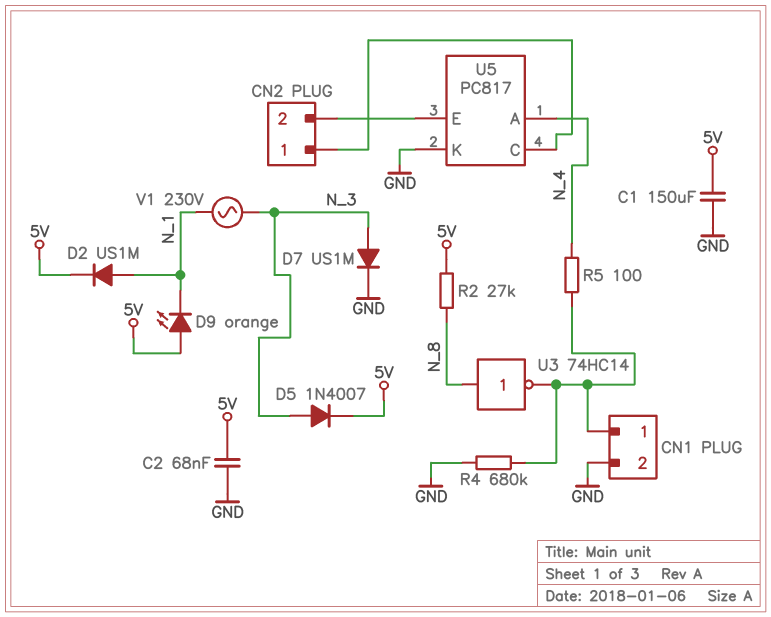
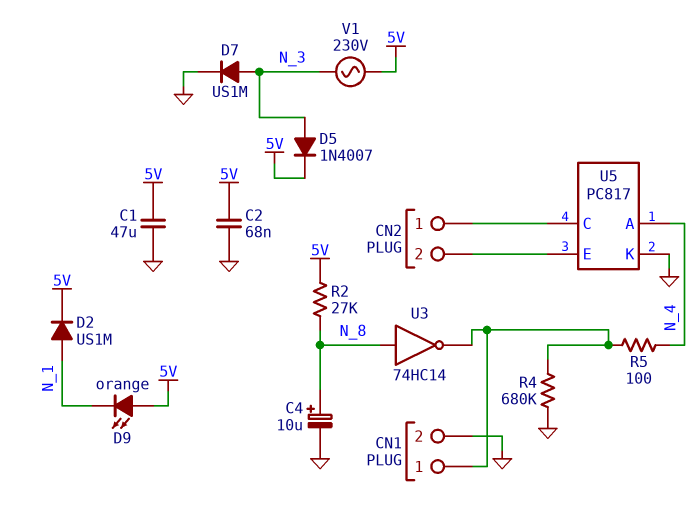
C1: 150uF (5V, GND) -> 47uF (5V, GND)
C4: none -> 10uF (plus N_8, minus GND)
V1: AC 230V (N_1, N_3) -> AC 230V (5V, N_3)

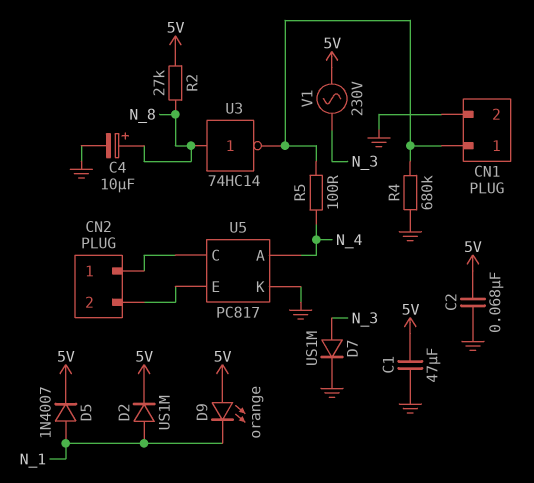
D5: diode 1N4007 (A N_3, K 5V) -> diode 1N4007 (A N_1, K 5V)

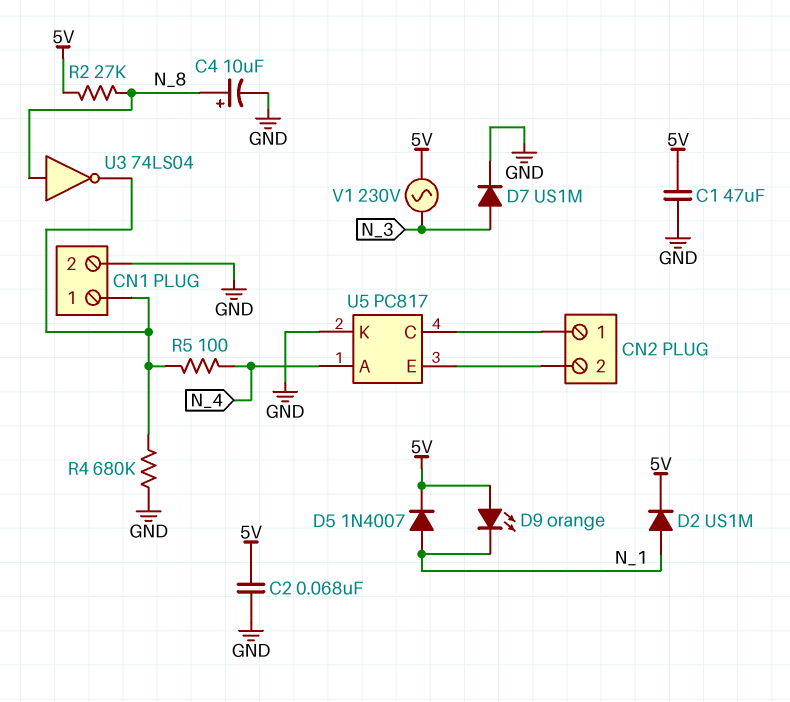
U3: NOT 74HC14 (in N_8, out CN1/1) -> NOT 74LS04 (in N_8, out CN1/1)

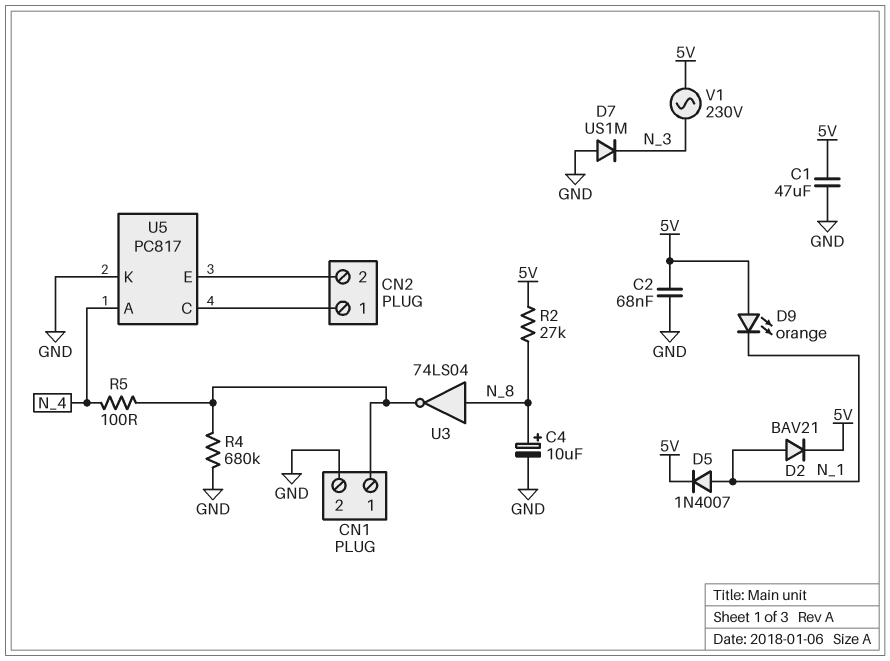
D2: diode US1M (A N_1, K 5V) -> diode BAV21 (A N_1, K 5V)
D7: diode US1M (A N_3, K GND) -> diode US1M (A GND, K N_3)

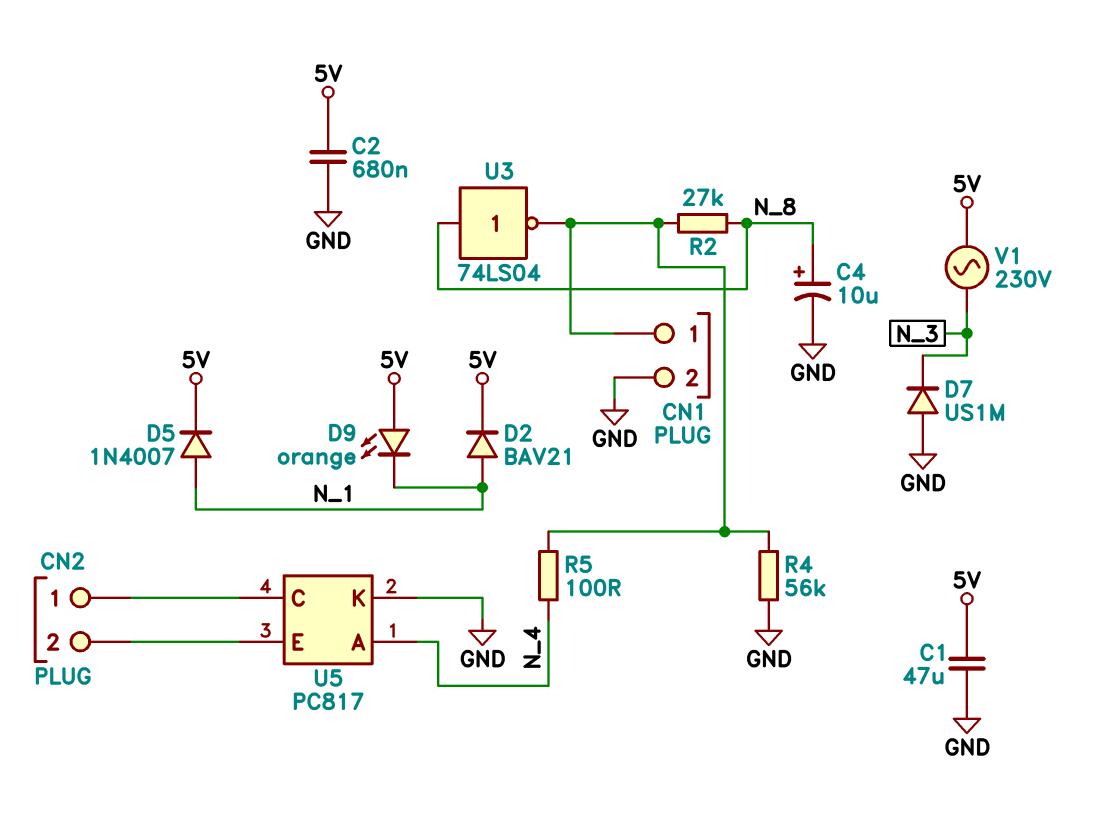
C2: 68nF (5V, GND) -> 680nF (5V, GND)
R2: 27k (5V, N_8) -> 27k (CN1/1, N_8)
R4: 680k (CN1/1, GND) -> 56k (CN1/1, GND)

